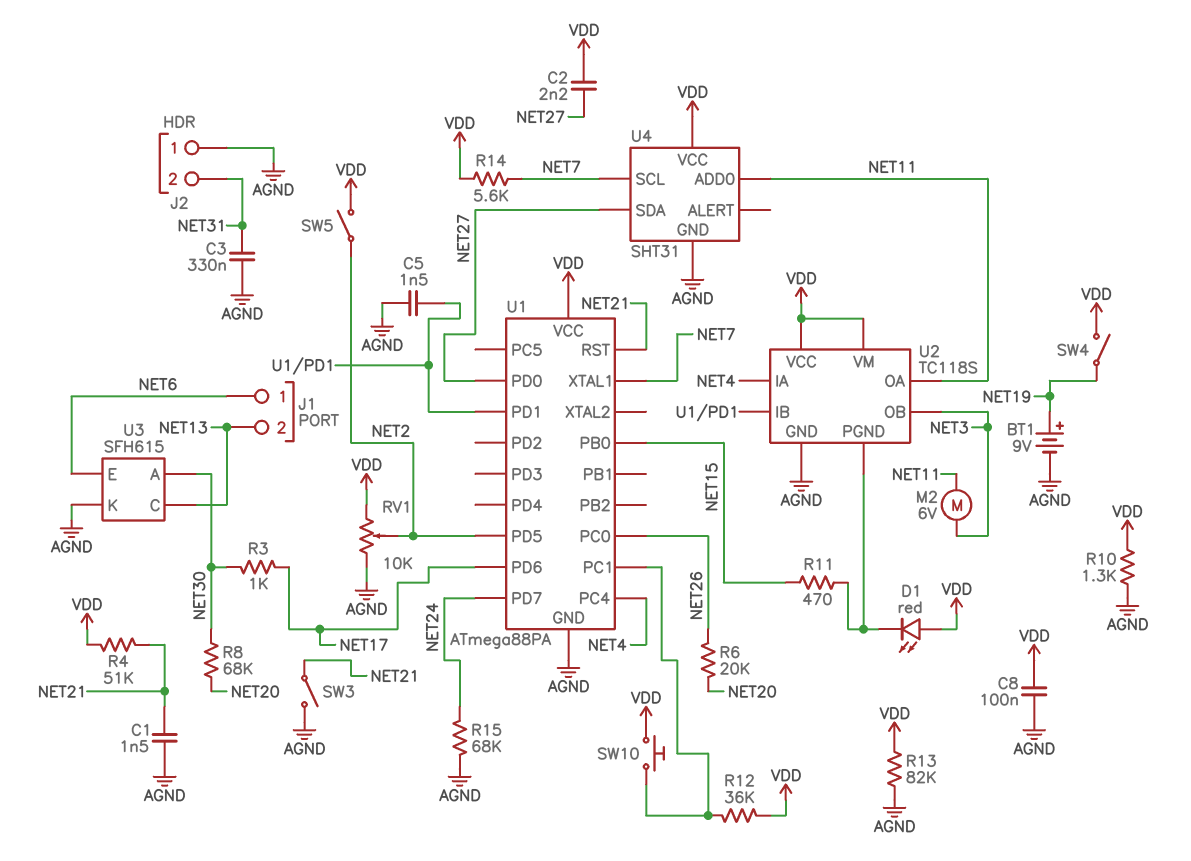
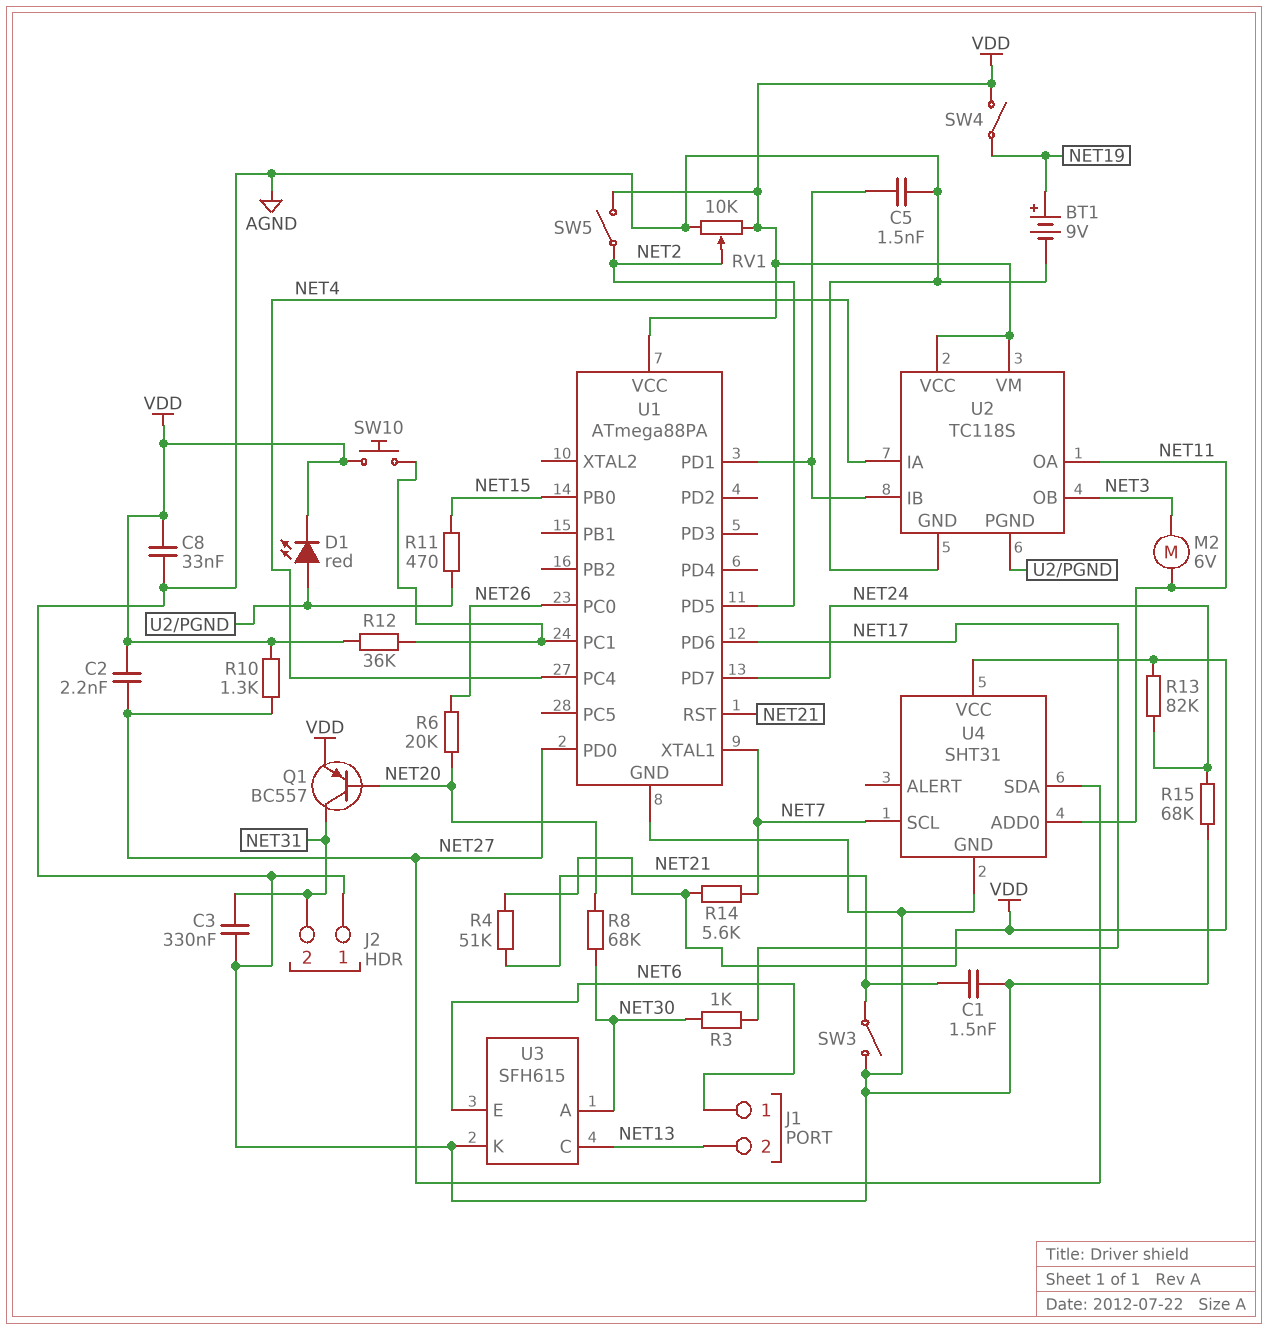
C8: 100nF (AGND, VDD) -> 33nF (AGND, VDD)
D1: LED red (A VDD, K U2/PGND) -> LED red (A U2/PGND, K VDD)
Q1: none -> PNP BC557 (B NET20, C NET31, E VDD)
R10: 1.3k (AGND, VDD) -> 1.3k (NET27, VDD)
R13: 82k (AGND, VDD) -> 82k (NET24, VDD)

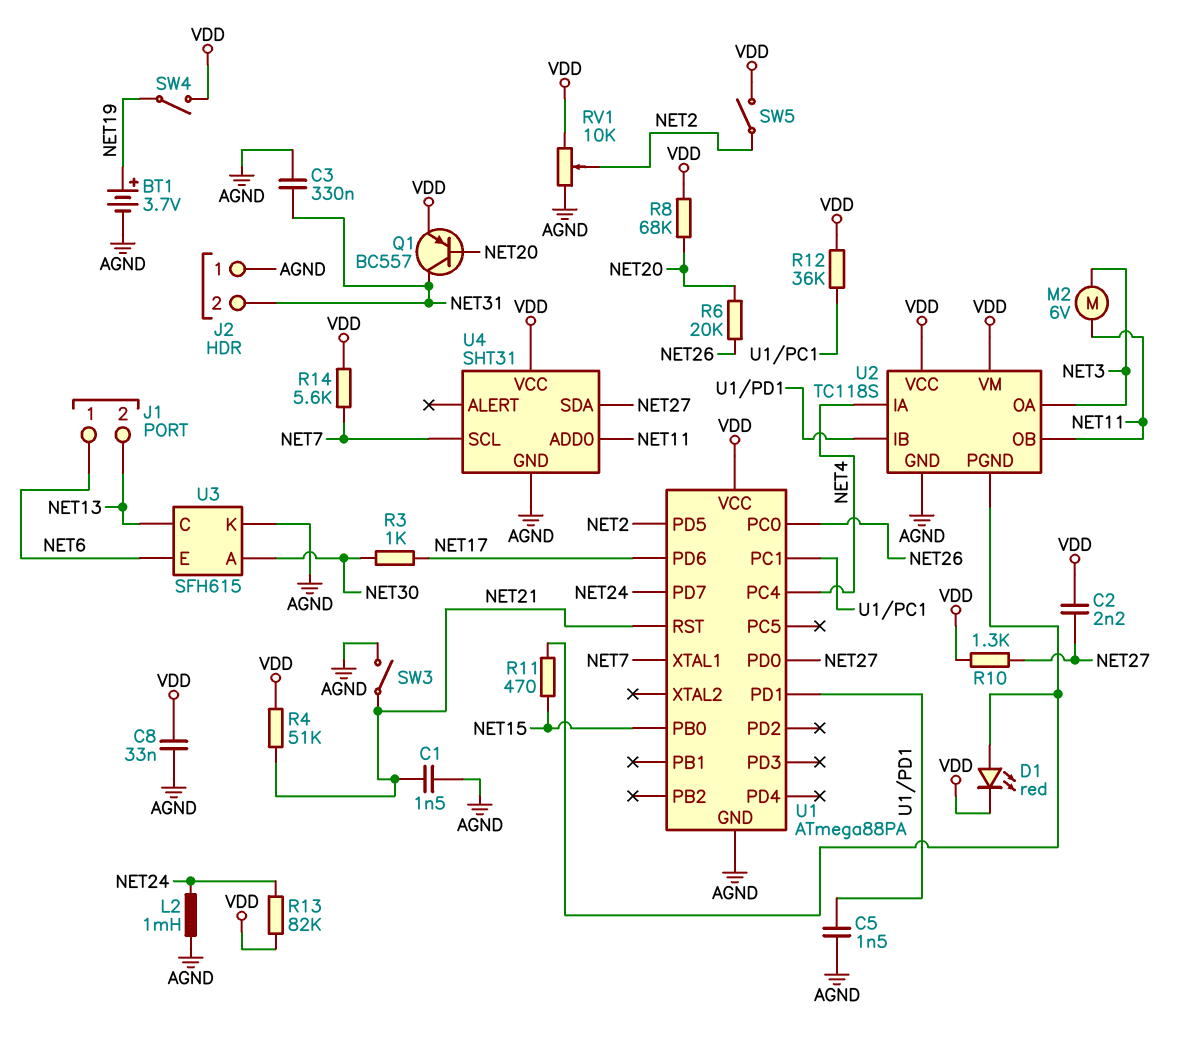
BT1: 9V (plus NET19, minus AGND) -> 3.7V (plus NET19, minus AGND)
L2: none -> 1mH (AGND, NET24)
R8: 68k (NET20, NET30) -> 68k (NET20, VDD)
R15: 68k (AGND, NET24) -> none
SW10: button (U1/PC1, VDD) -> none
U2 pin OA: NET11 -> NET3
U2 pin OB: NET3 -> NET11

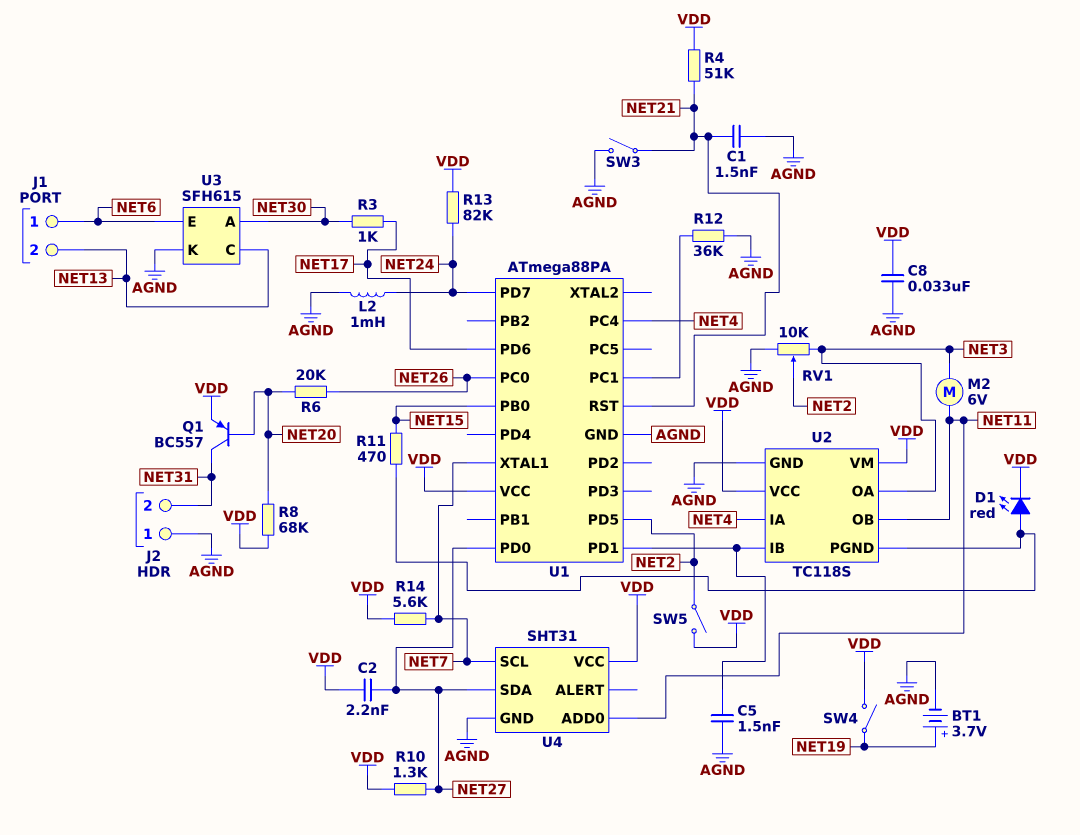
C3: 330nF (AGND, NET31) -> none
R12: 36k (U1/PC1, VDD) -> 36k (AGND, U1/PC1)
RV1: 10k (AGND, VDD, wiper NET2) -> 10k (AGND, NET3, wiper NET2)

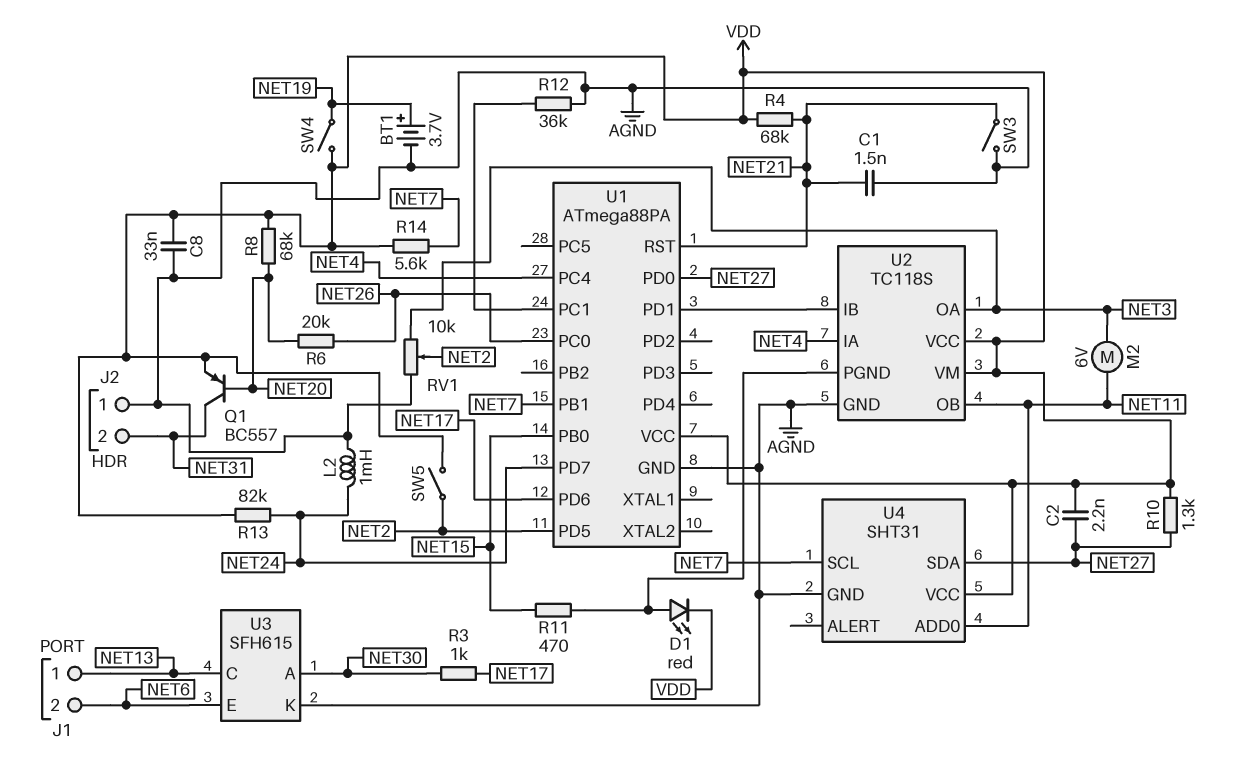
C5: 1.5nF (AGND, U1/PD1) -> none
J1 pin 1: NET6 -> NET13
J1 pin 2: NET13 -> NET6
R4: 51k (NET21, VDD) -> 68k (NET21, VDD)
U1 pin PB1: none -> NET7
U1 pin XTAL1: NET7 -> none

